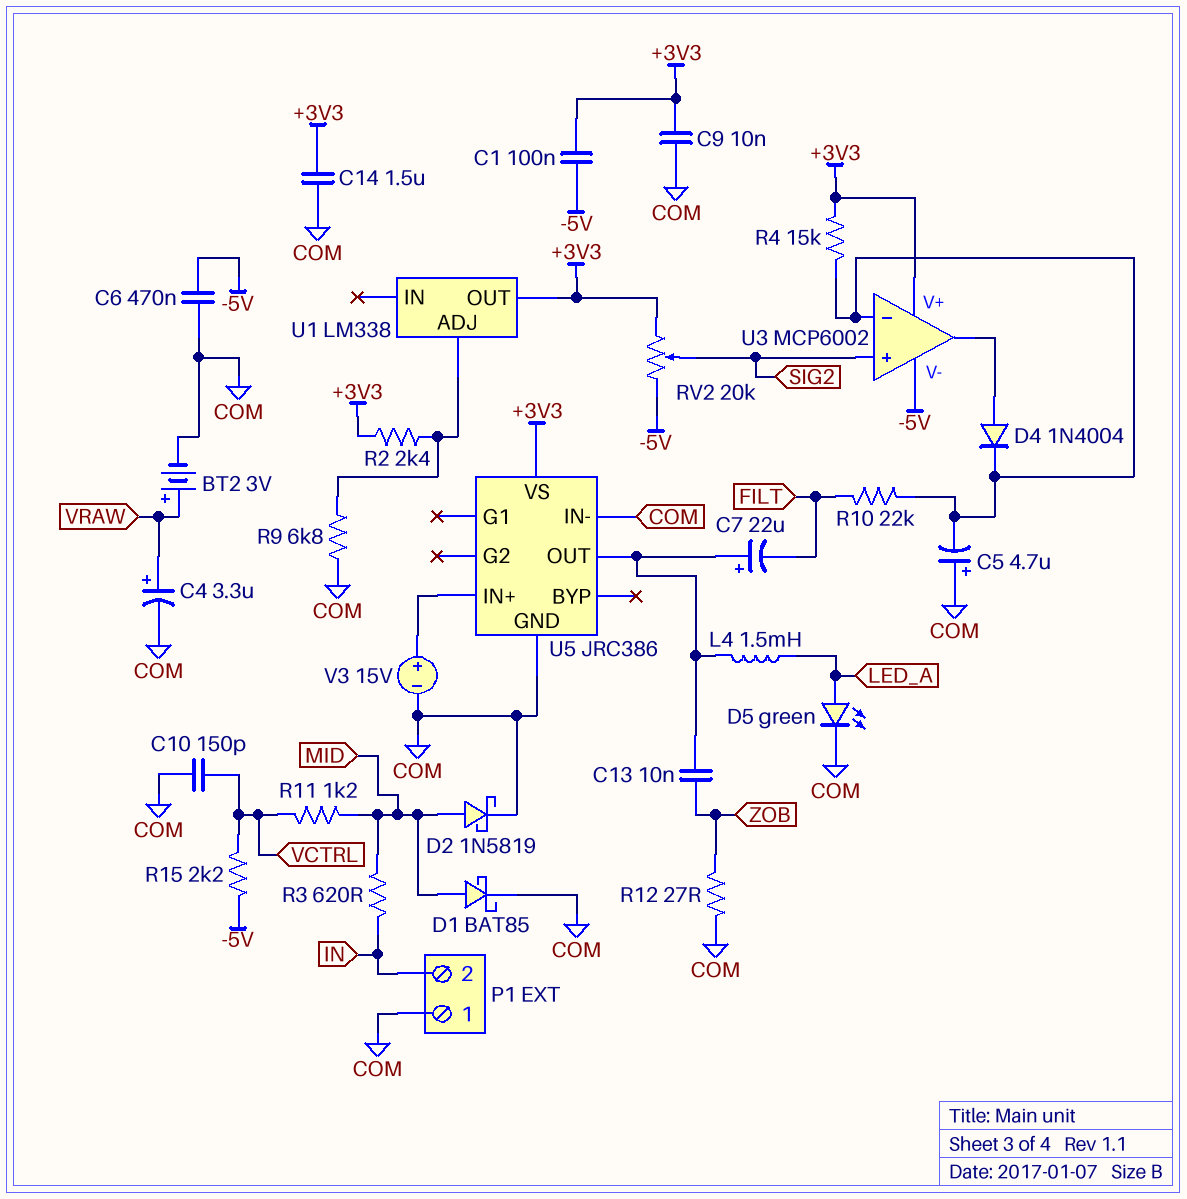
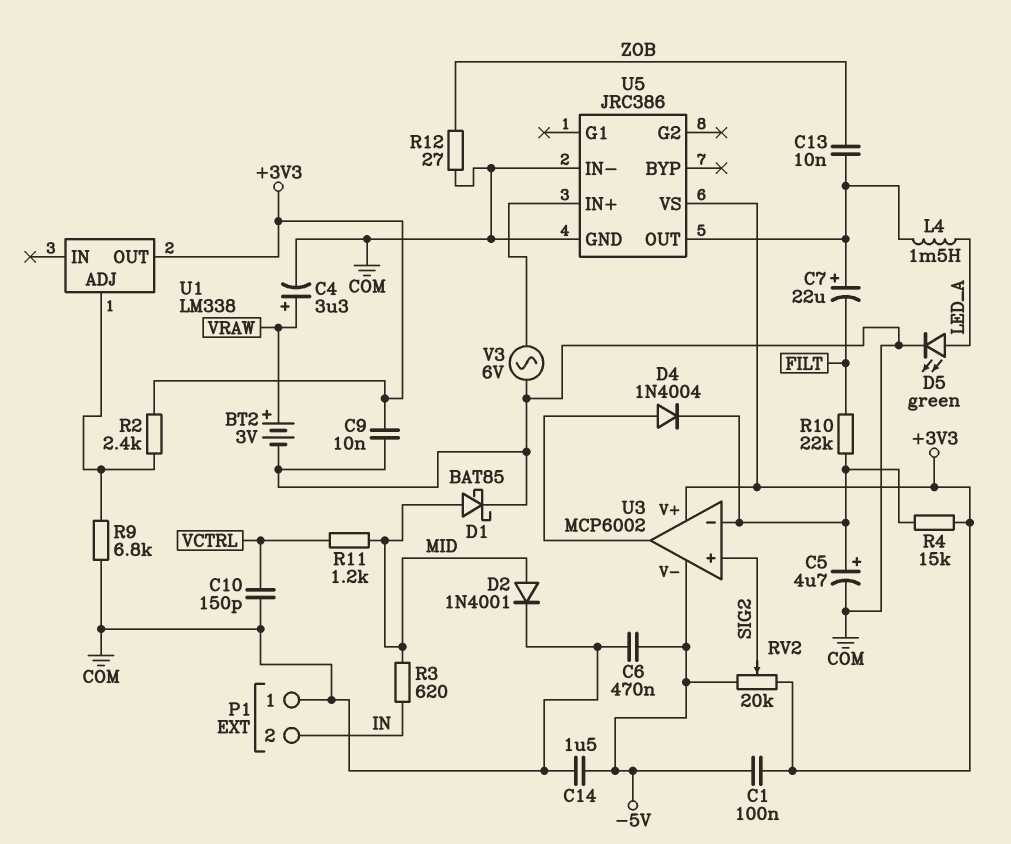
C5: 4.7uF (plus COM, minus U3/in-) -> 4.7uF (plus U3/in-, minus COM)
C14: 1.5uF (+3V3, COM) -> 1.5uF (-5V, COM)
D2: schottky 1N5819 (A MID, K COM) -> diode 1N4001 (A MID, K COM)
R15: 2.2k (-5V, VCTRL) -> none
V3: 15V (plus U5/IN+, minus COM) -> AC 6V (COM, U5/IN+)

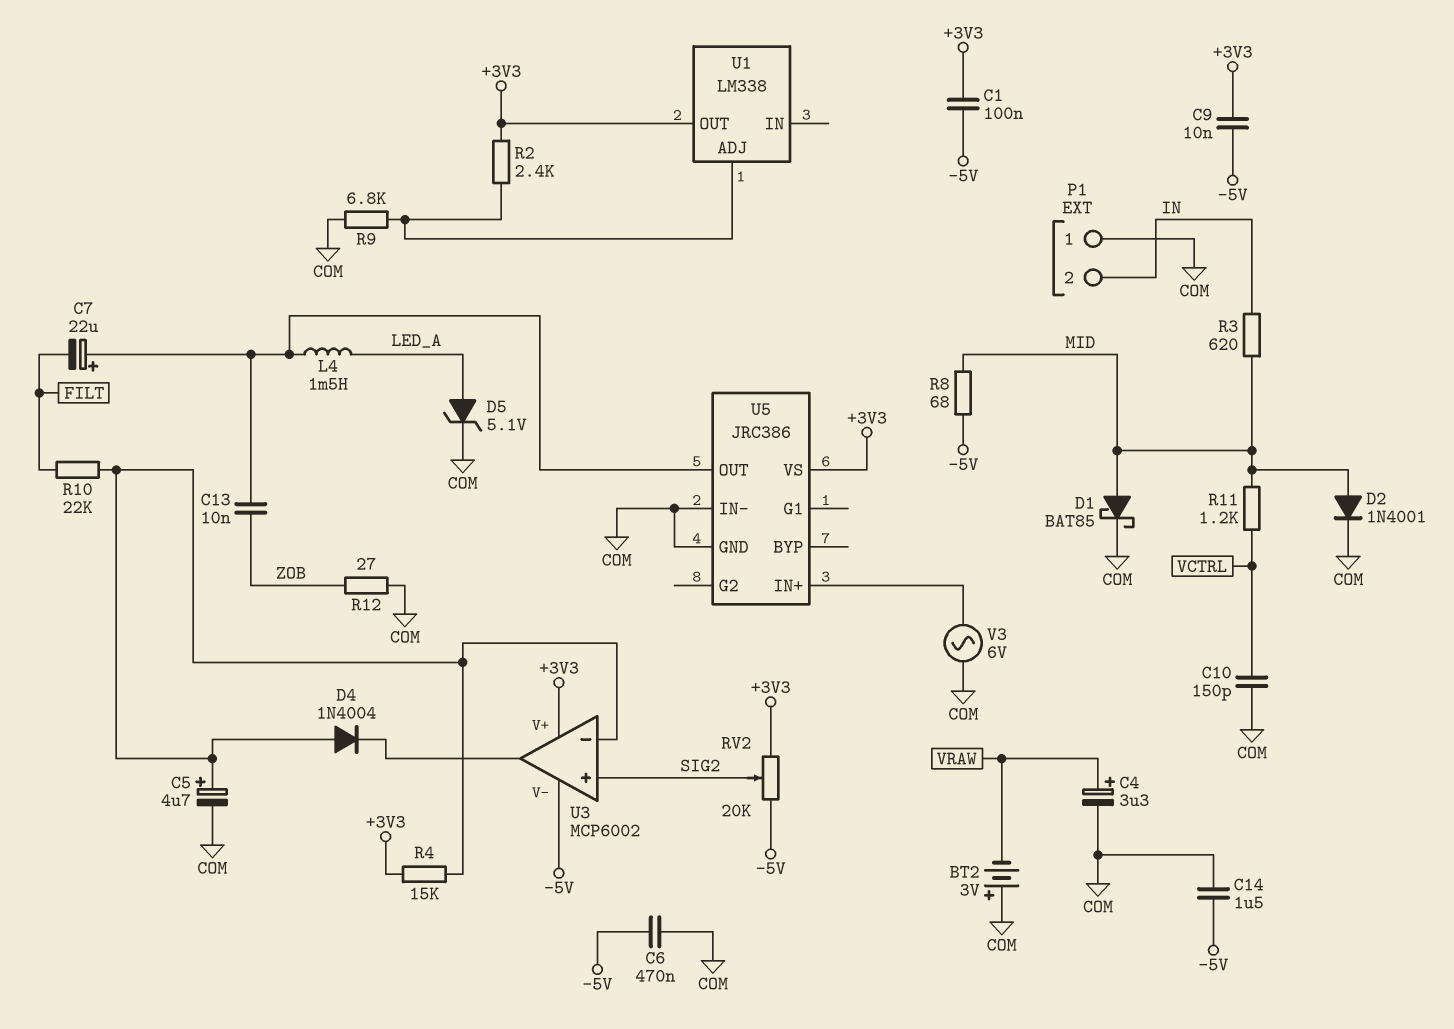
BT2: 3V (plus VRAW, minus COM) -> 3V (plus COM, minus VRAW)
C9: 10nF (+3V3, COM) -> 10nF (+3V3, -5V)
D4: diode 1N4004 (A U3/out, K U3/in-) -> diode 1N4004 (A U3/in-, K U3/out)
D5: LED green (A LED_A, K COM) -> zener 5.1V (A LED_A, K COM)
R8: none -> 68 (-5V, MID)

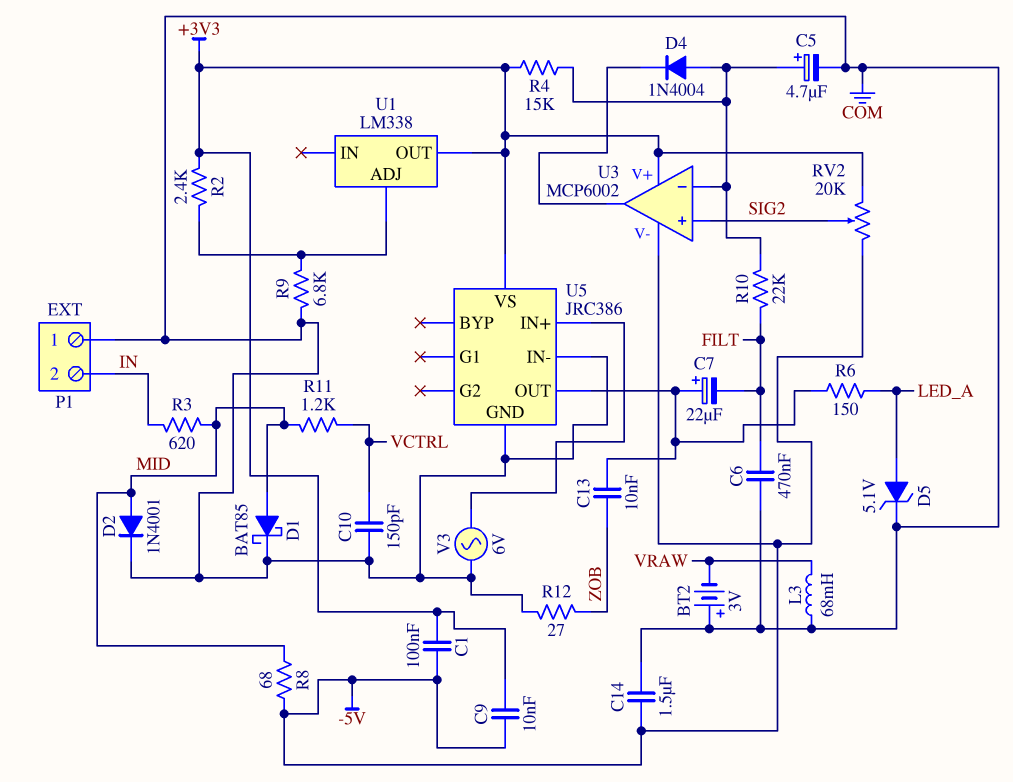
C4: 3.3uF (plus VRAW, minus COM) -> none
C6: 470nF (-5V, COM) -> 470nF (COM, FILT)
L3: none -> 68mH (COM, VRAW)
L4: 1.5mH (LED_A, U5/OUT) -> none
R6: none -> 150 (LED_A, U5/OUT)

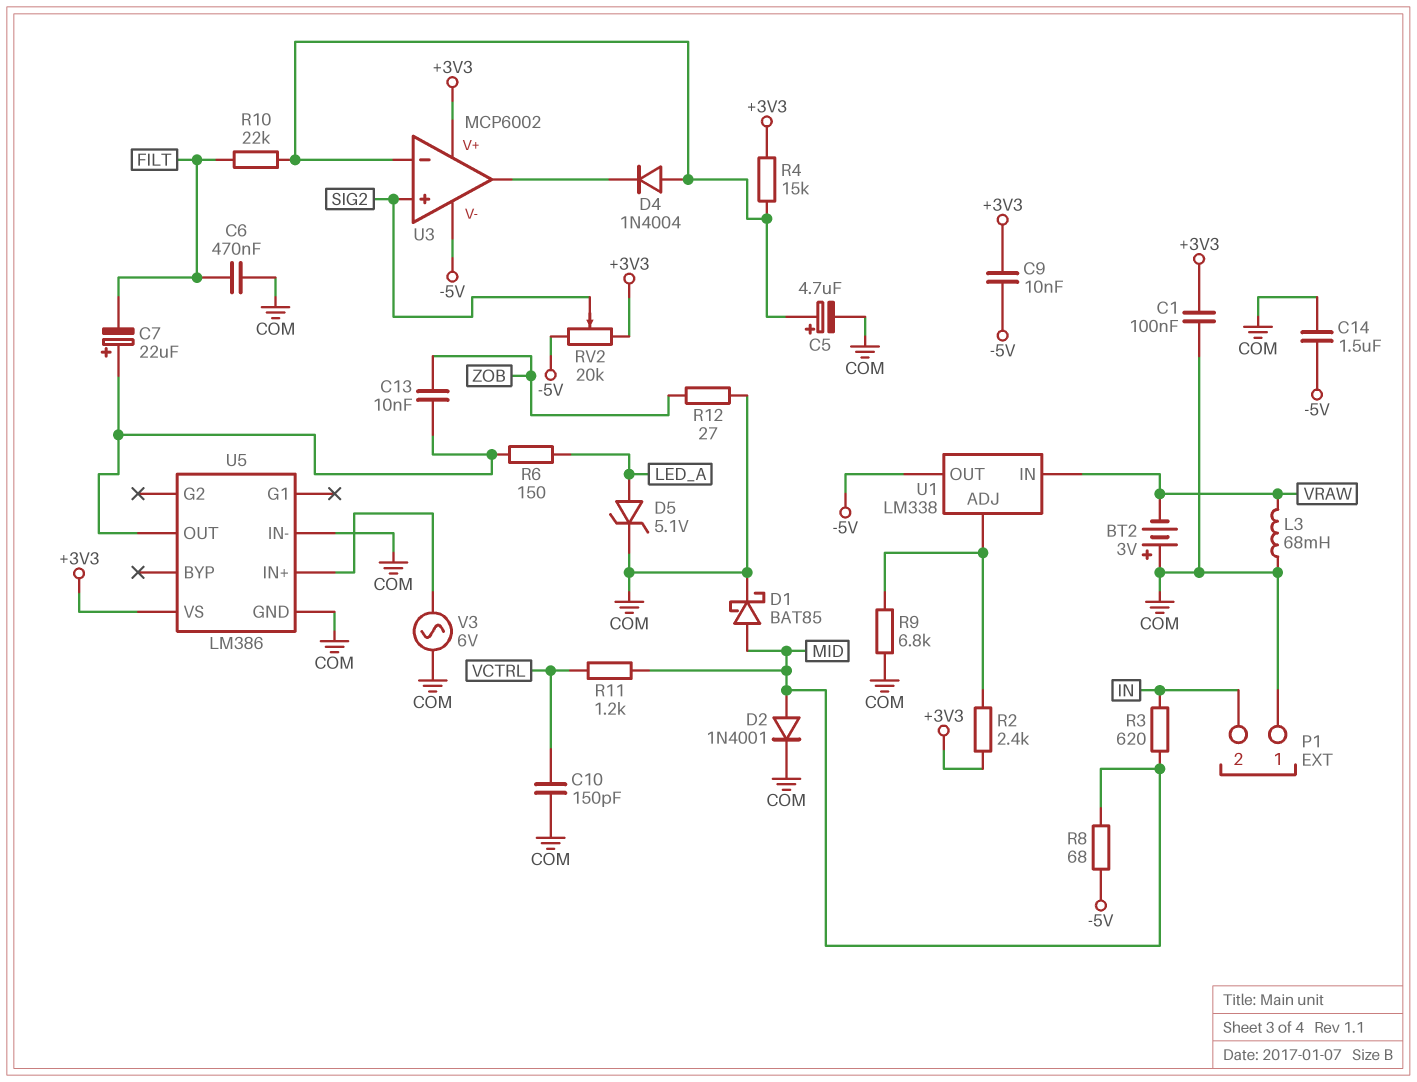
C1: 100nF (+3V3, -5V) -> 100nF (+3V3, COM)
U1 pin IN: none -> VRAW
U1 pin OUT: +3V3 -> -5V
U5: JRC386 -> LM386

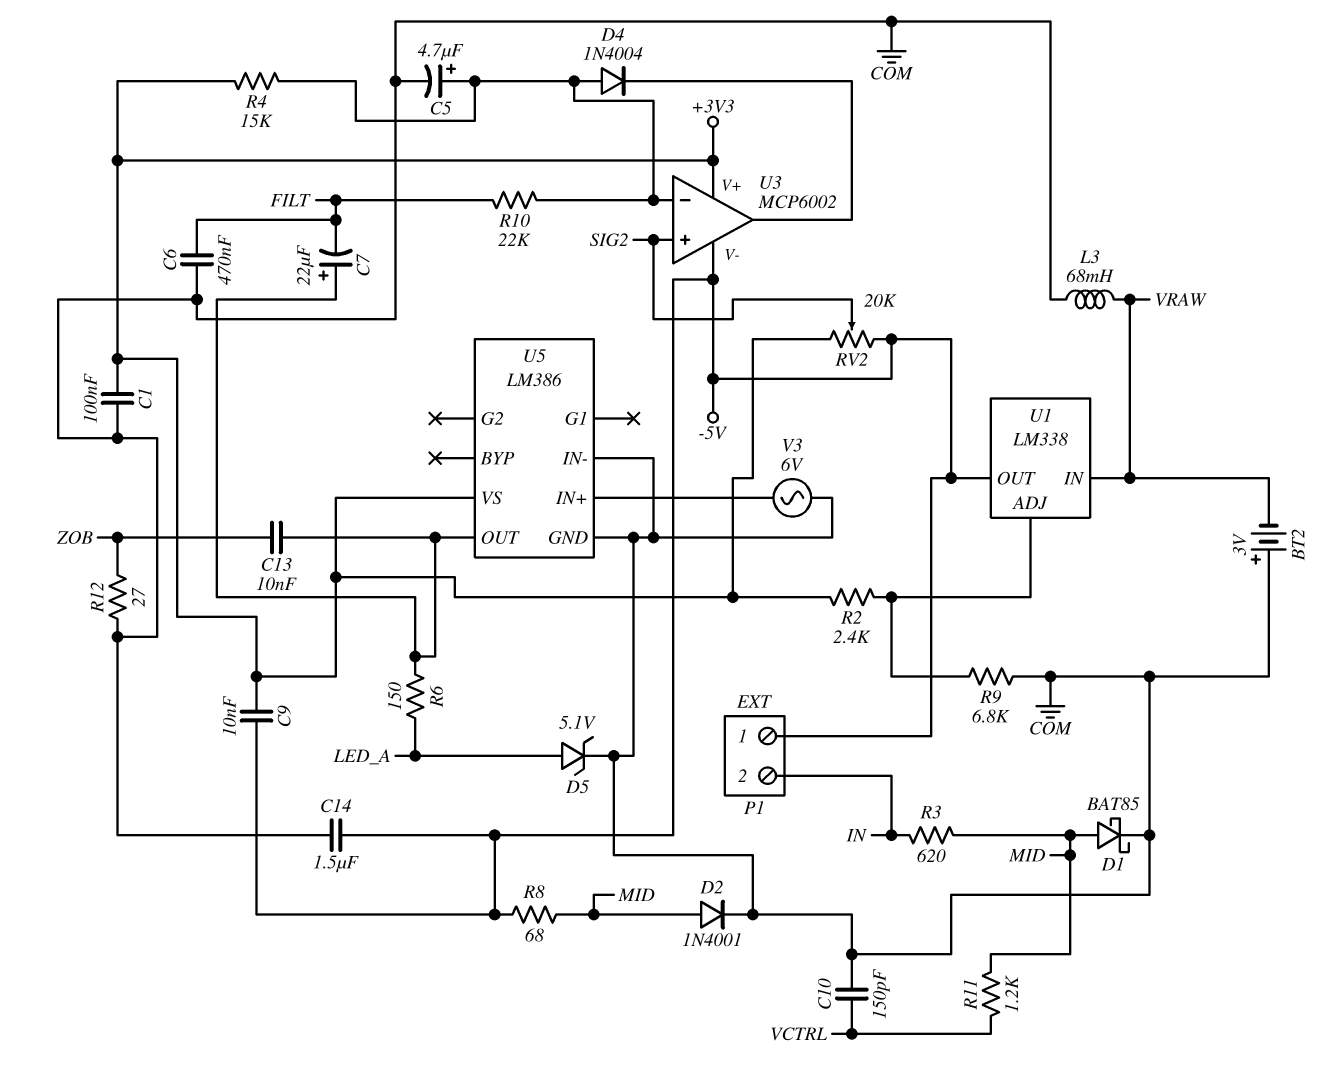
P1 pin 1: COM -> -5V

